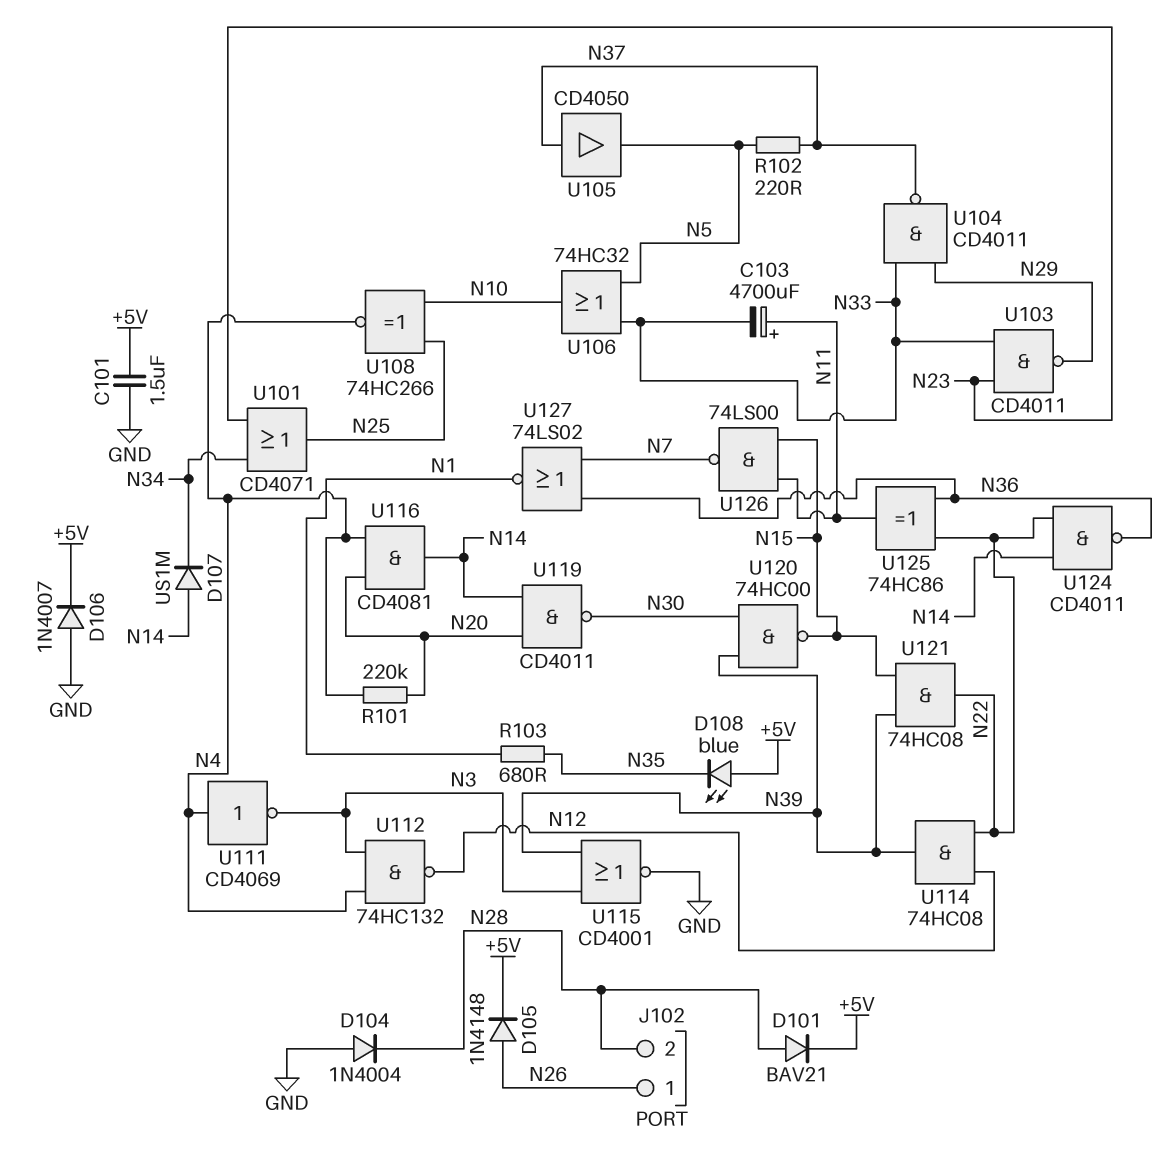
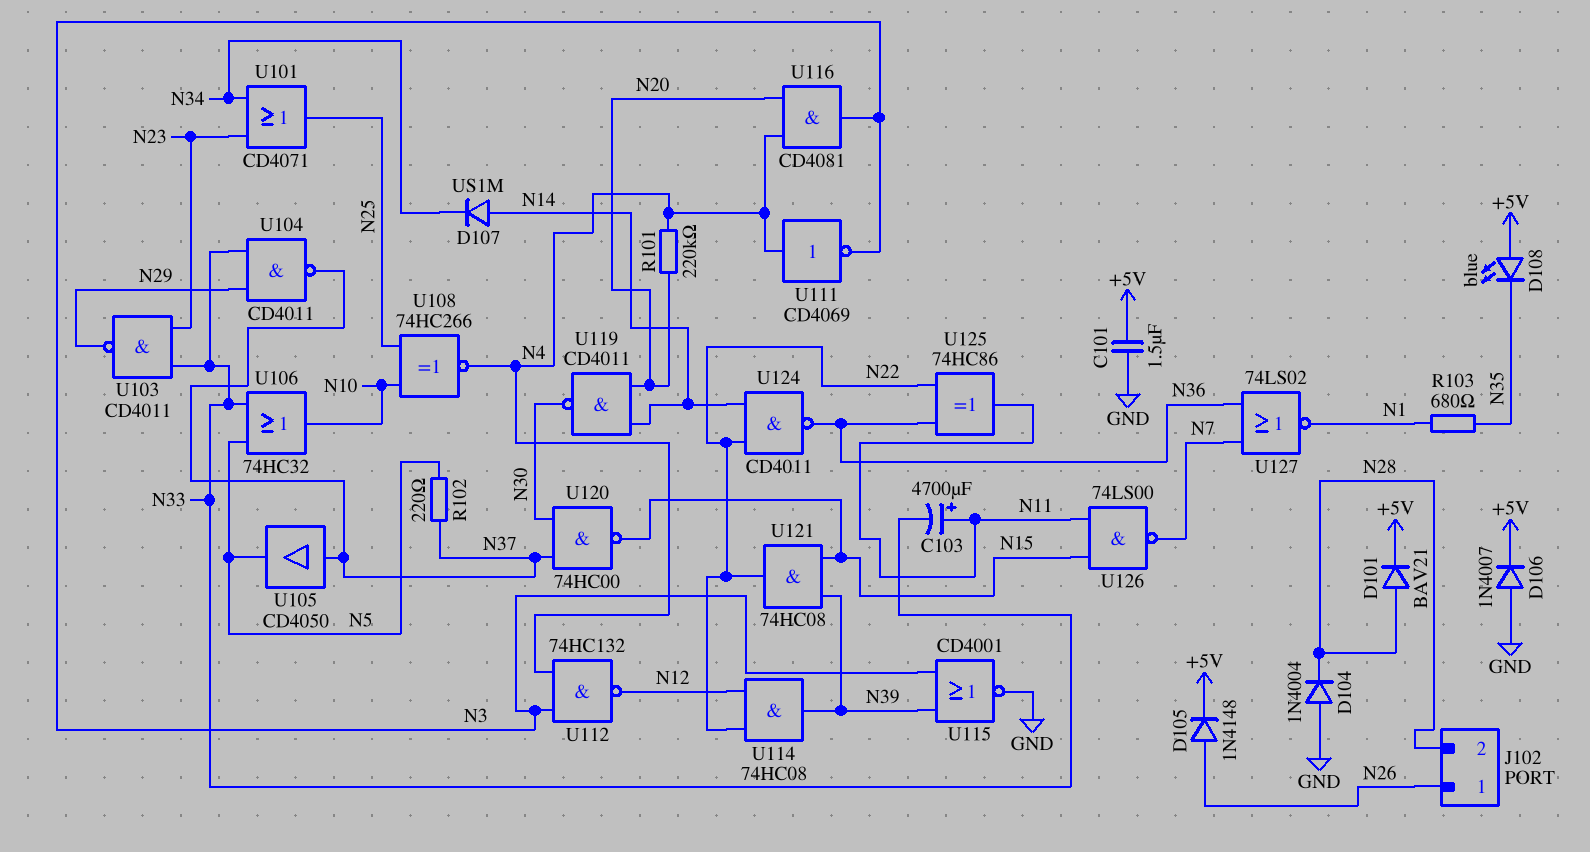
U116: AND CD4081 (in N4, in N20, out N14) -> AND CD4081 (in N4, in N20, out N3)
U120: NAND 74HC00 (in N30, in N39, out N15) -> NAND 74HC00 (in N30, in N37, out N15)

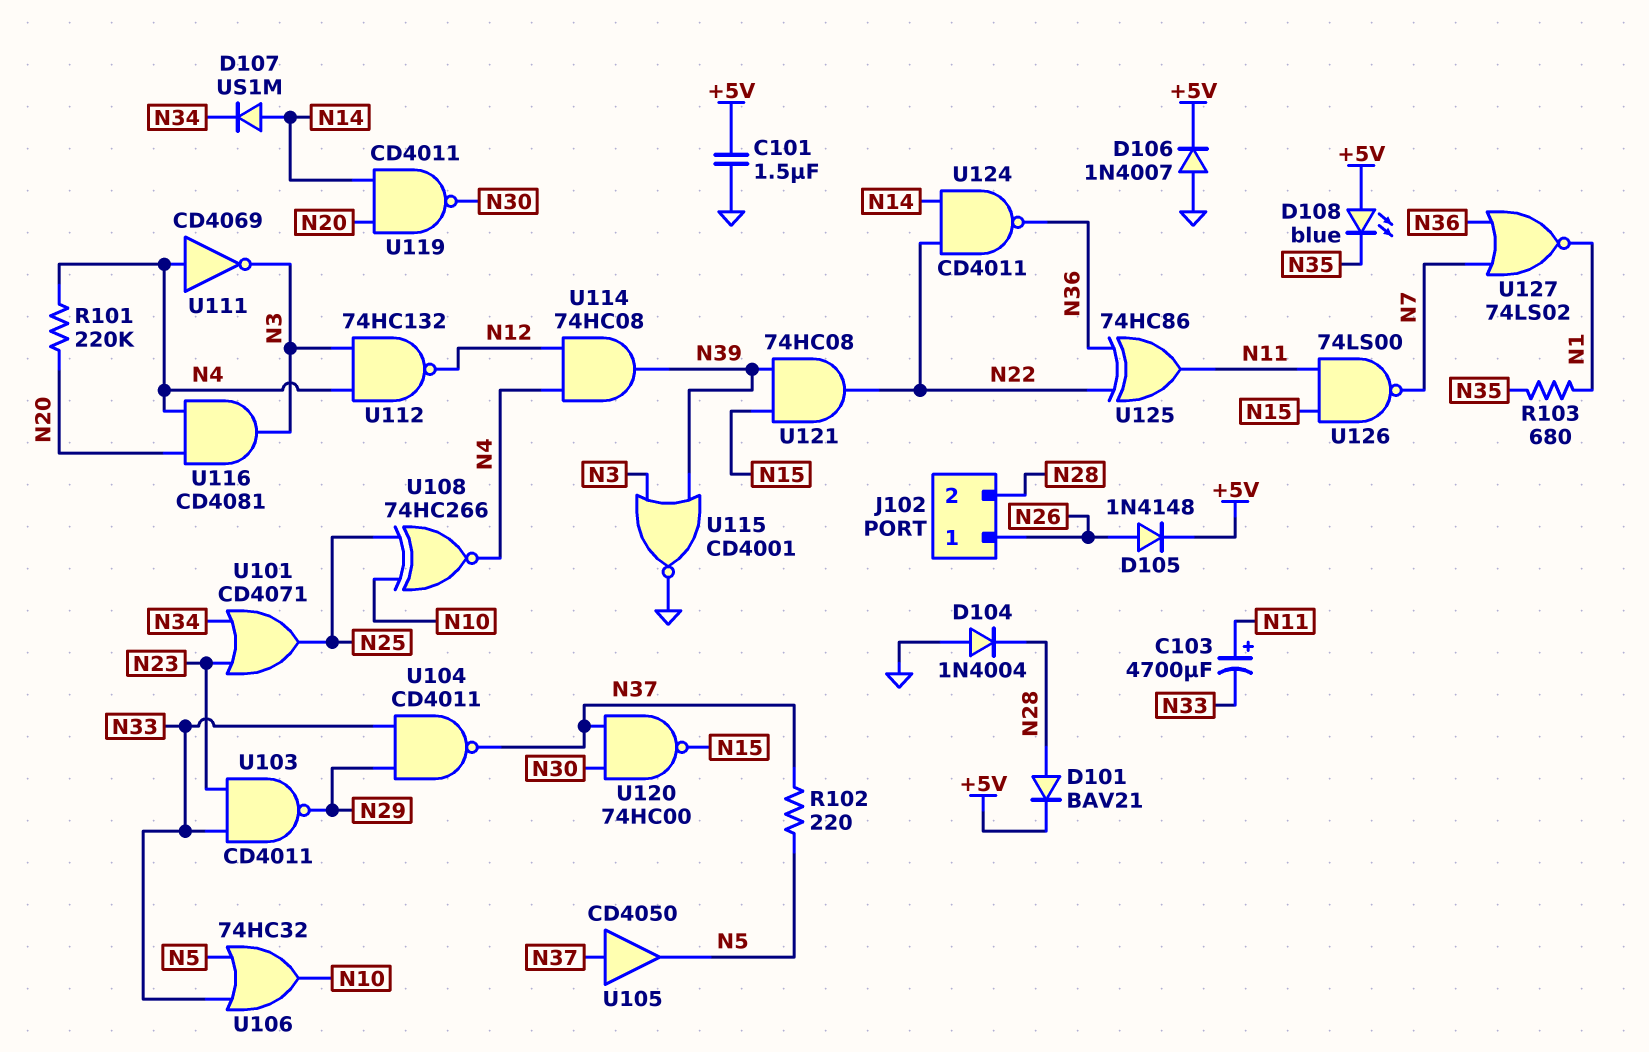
U114: AND 74HC08 (in N12, in N22, out N39) -> AND 74HC08 (in N4, in N12, out N39)

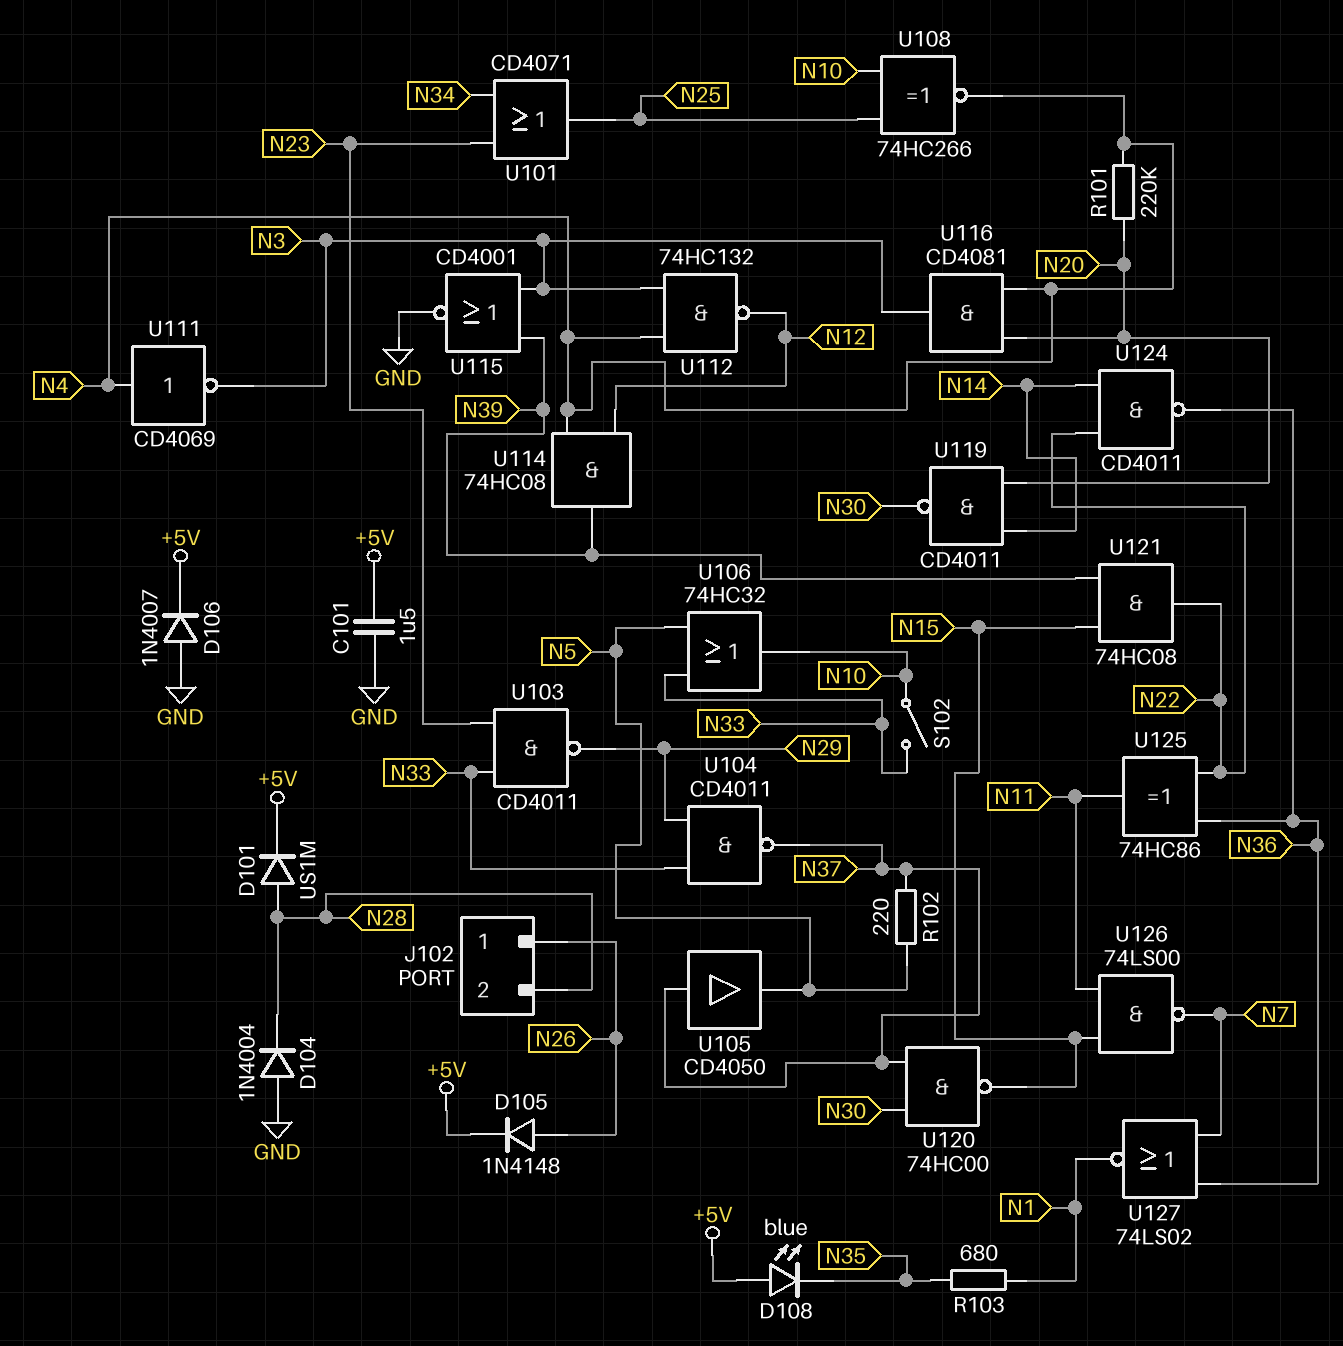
C103: 4700uF (plus N11, minus N33) -> none
D101: diode BAV21 (A N28, K +5V) -> diode US1M (A N28, K +5V)
D107: diode US1M (A N14, K N34) -> none
S102: none -> switch (N10, N33)

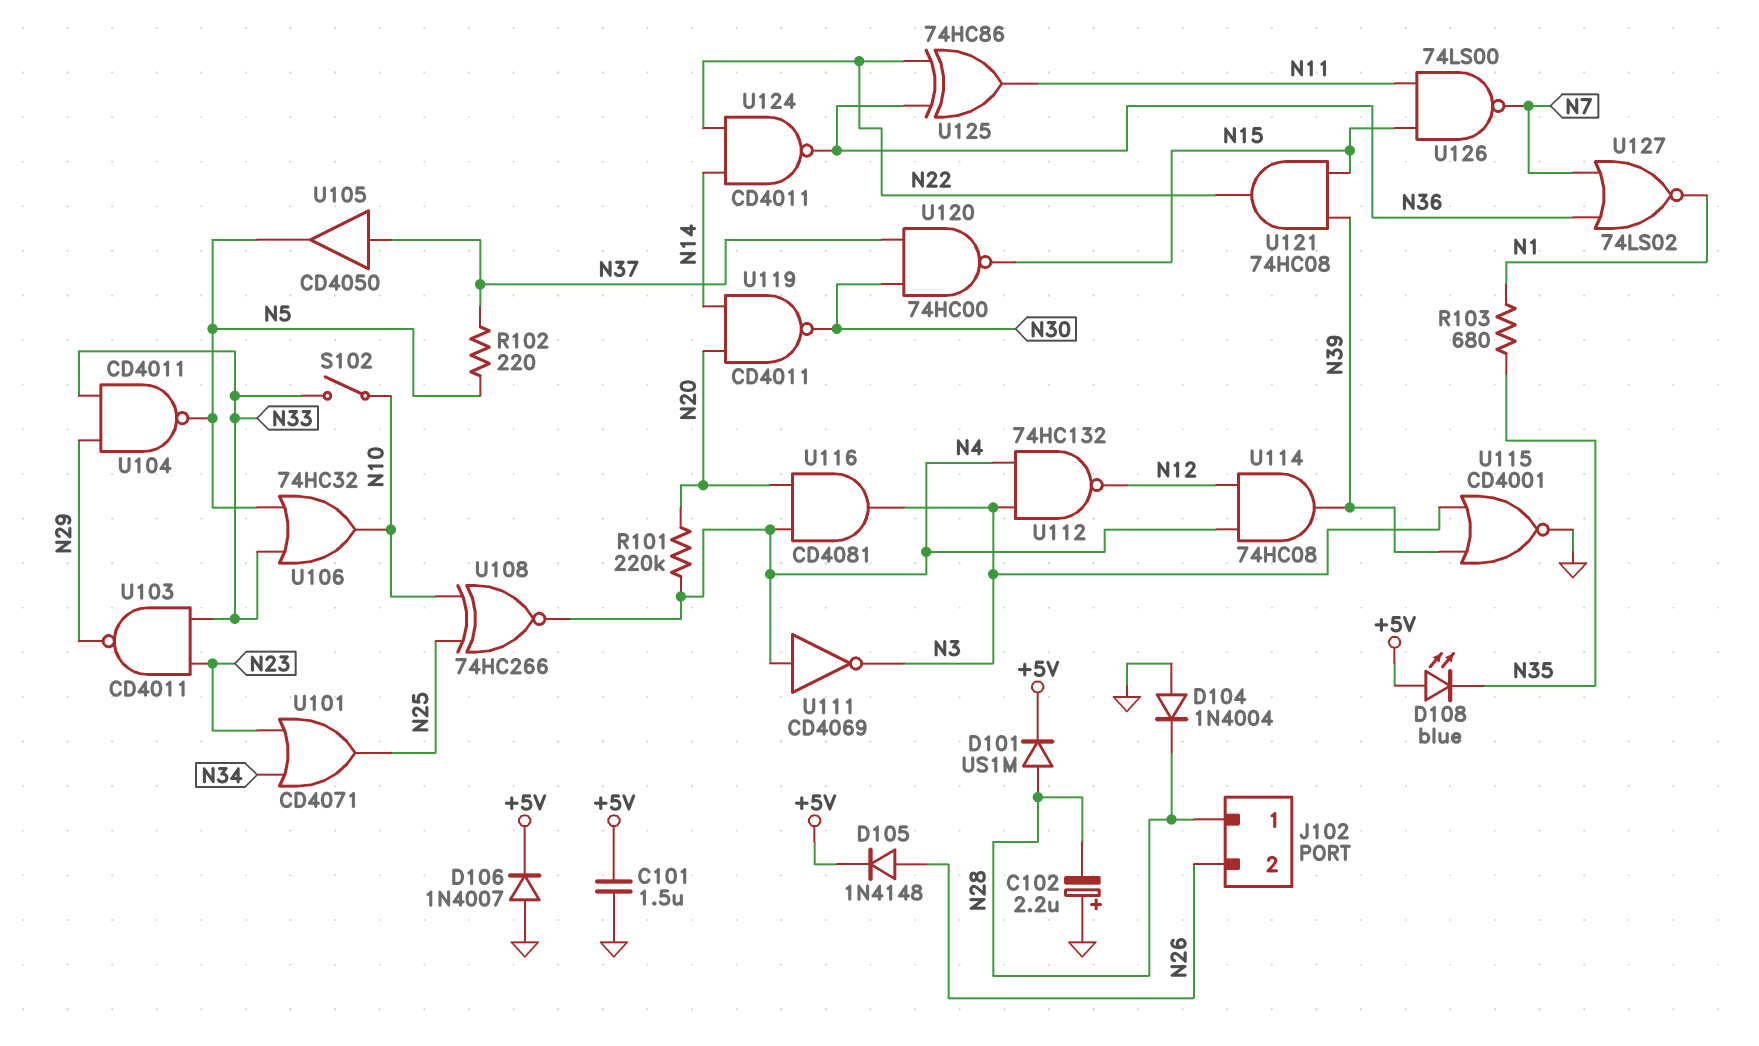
C102: none -> 2.2uF (plus GND, minus N28)
J102 pin 1: N26 -> N28
J102 pin 2: N28 -> N26
U104: NAND CD4011 (in N29, in N33, out N37) -> NAND CD4011 (in N29, in N33, out N5)

